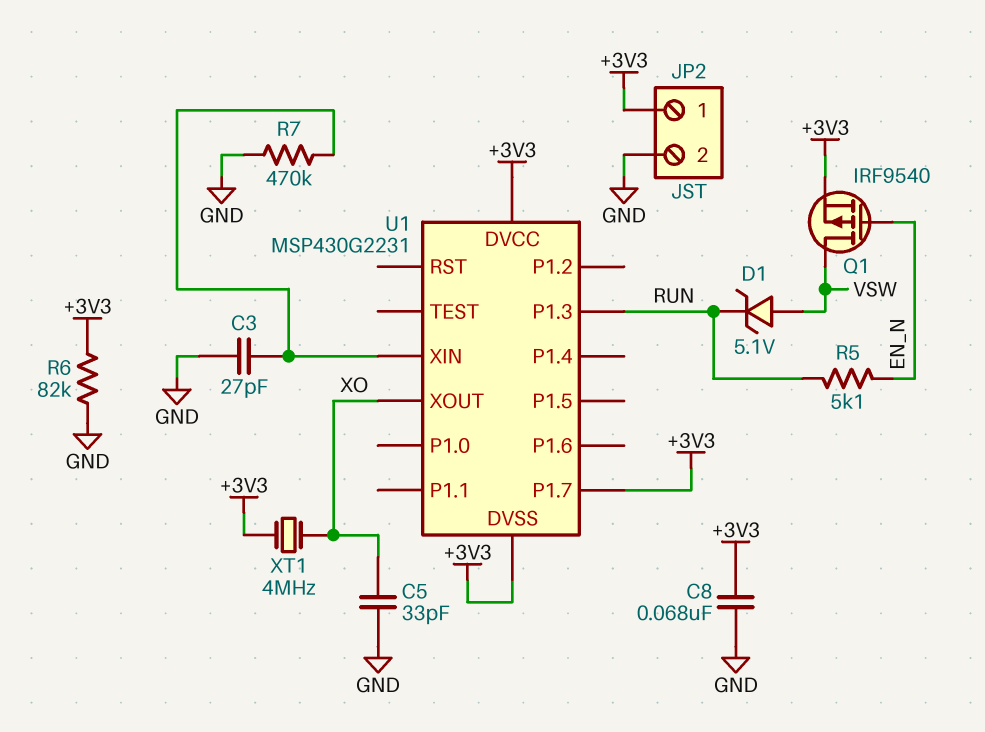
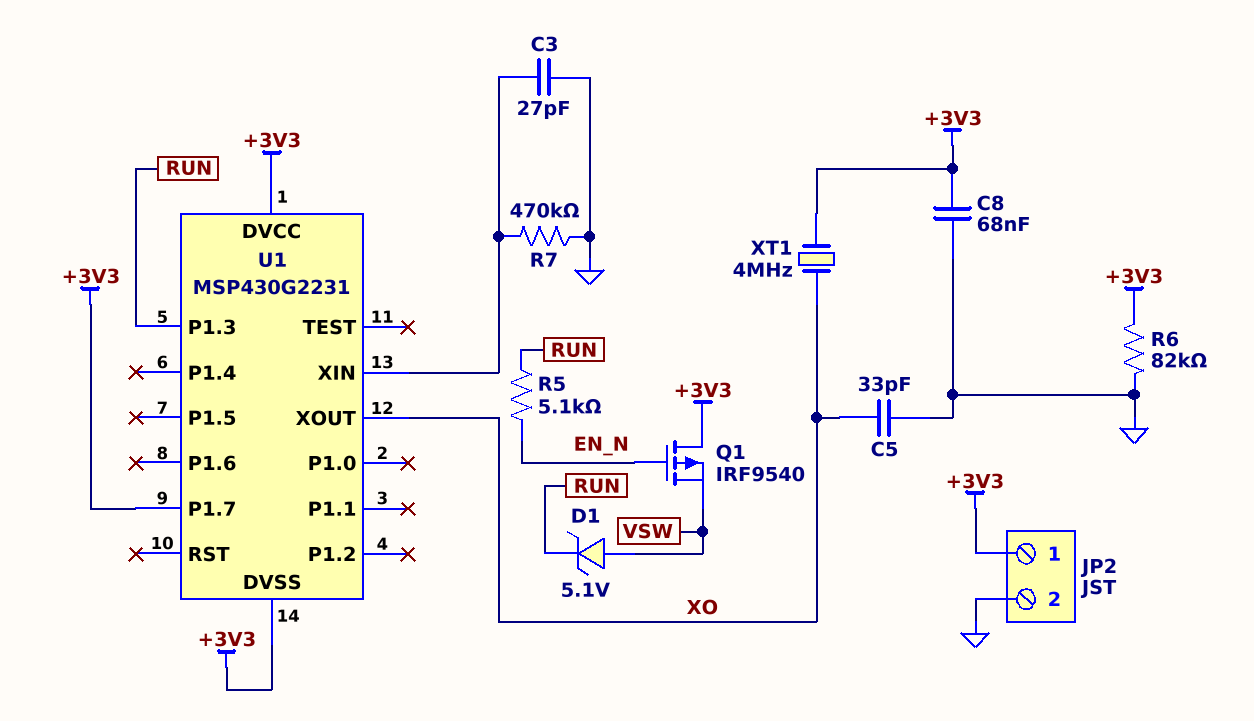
Q1: PMOS IRF9540 (G EN_N, D VSW, S +3V3) -> PMOS IRF9540 (G EN_N, D +3V3, S VSW)

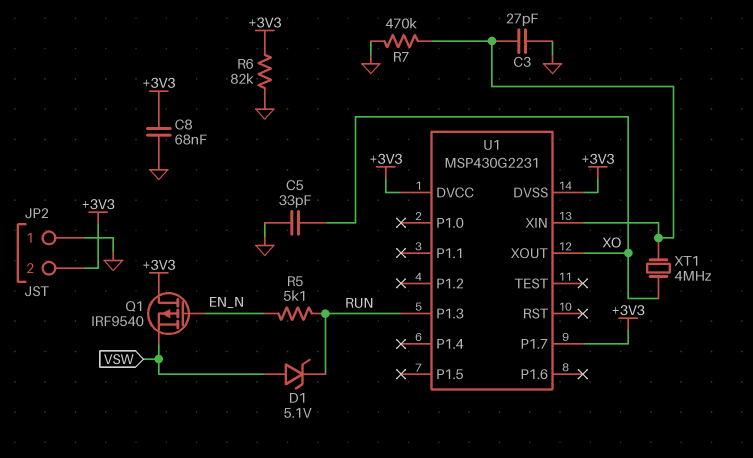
JP2 pin 1: +3V3 -> GND
JP2 pin 2: GND -> +3V3
XT1: 4MHz (+3V3, XO) -> 4MHz (U1/XIN, XO)

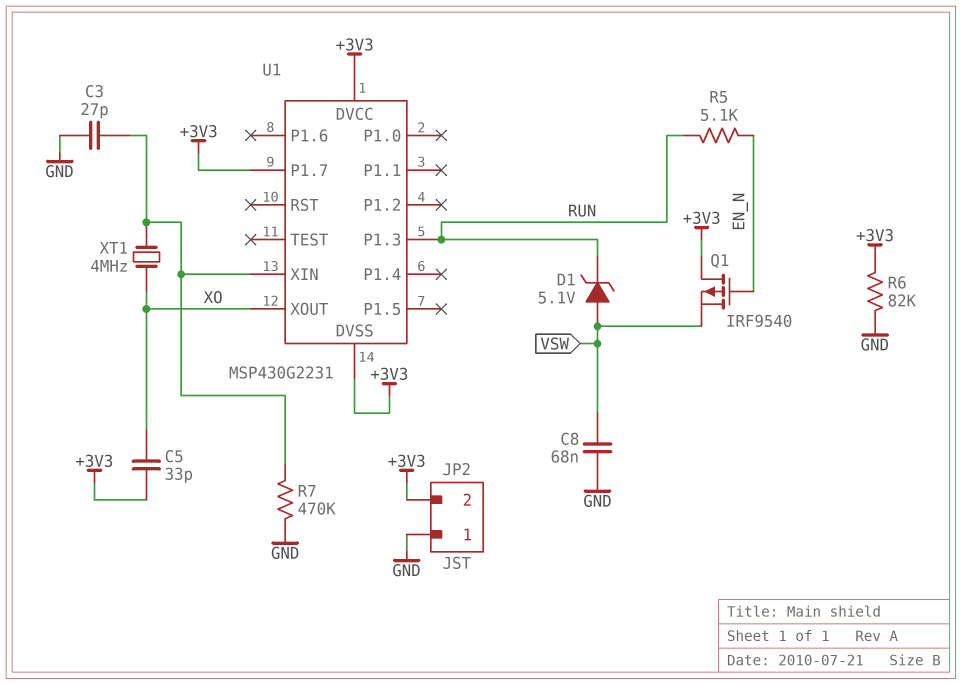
C5: 33pF (GND, XO) -> 33pF (+3V3, XO)
C8: 68nF (+3V3, GND) -> 68nF (GND, VSW)

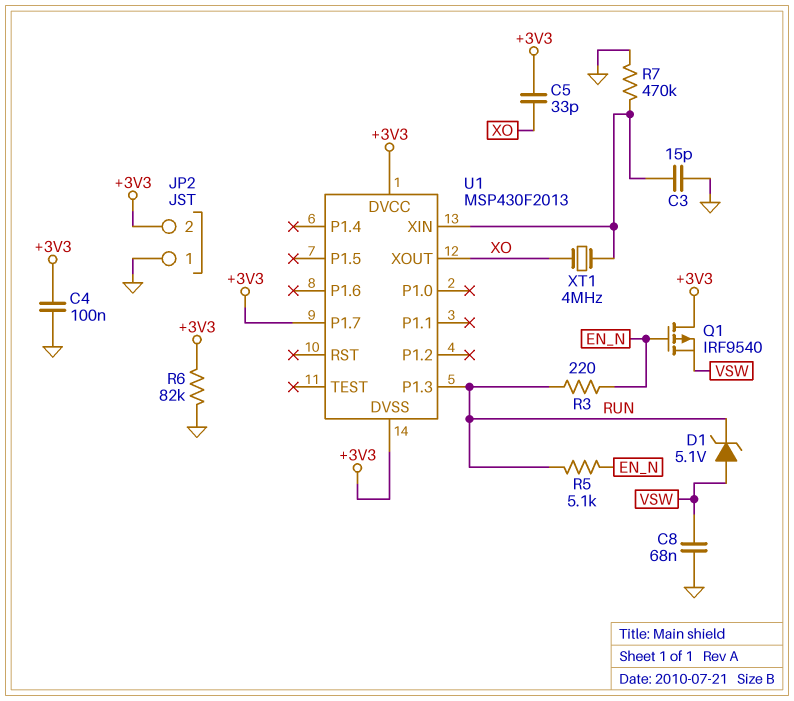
C3: 27pF (GND, U1/XIN) -> 15pF (GND, U1/XIN)
C4: none -> 100nF (+3V3, GND)
R3: none -> 220 (EN_N, RUN)
U1: MSP430G2231 -> MSP430F2013

